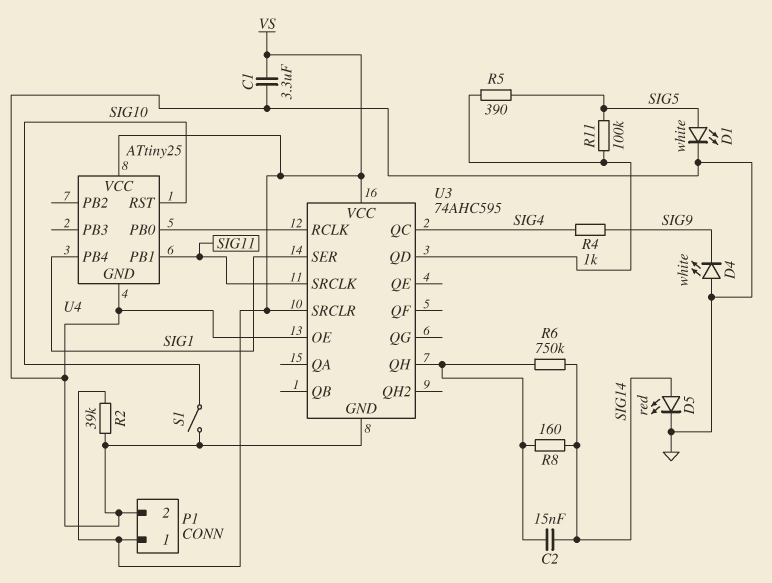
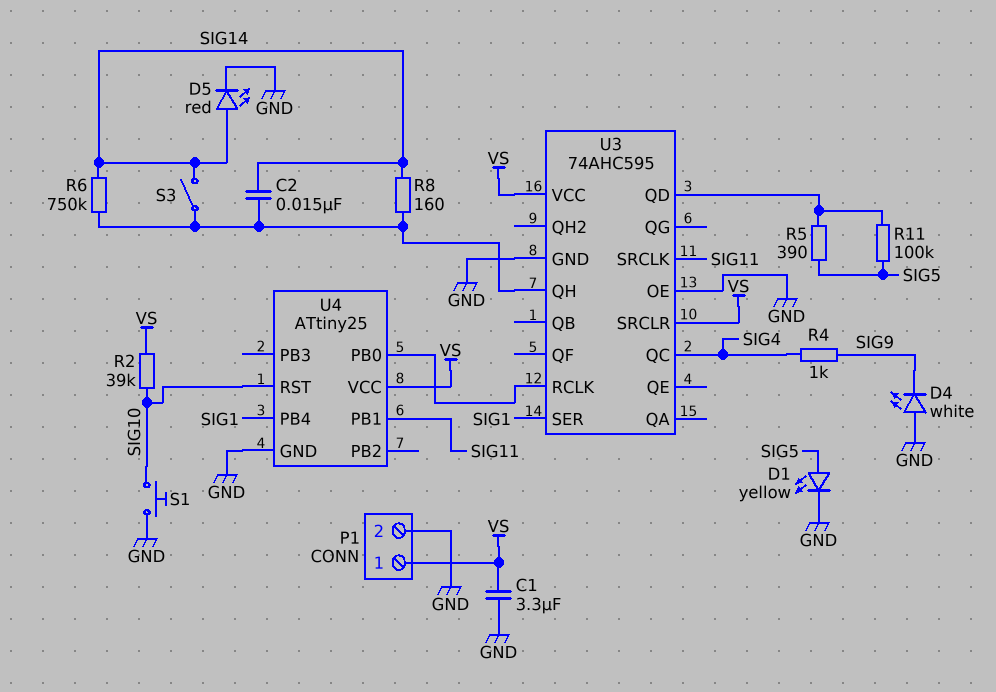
D1: LED white (A SIG5, K GND) -> LED yellow (A SIG5, K GND)
R2: 39k (GND, VS) -> 39k (SIG10, VS)
S1: switch (GND, SIG10) -> button (GND, SIG10)
S3: none -> switch (SIG14, U3/QH)

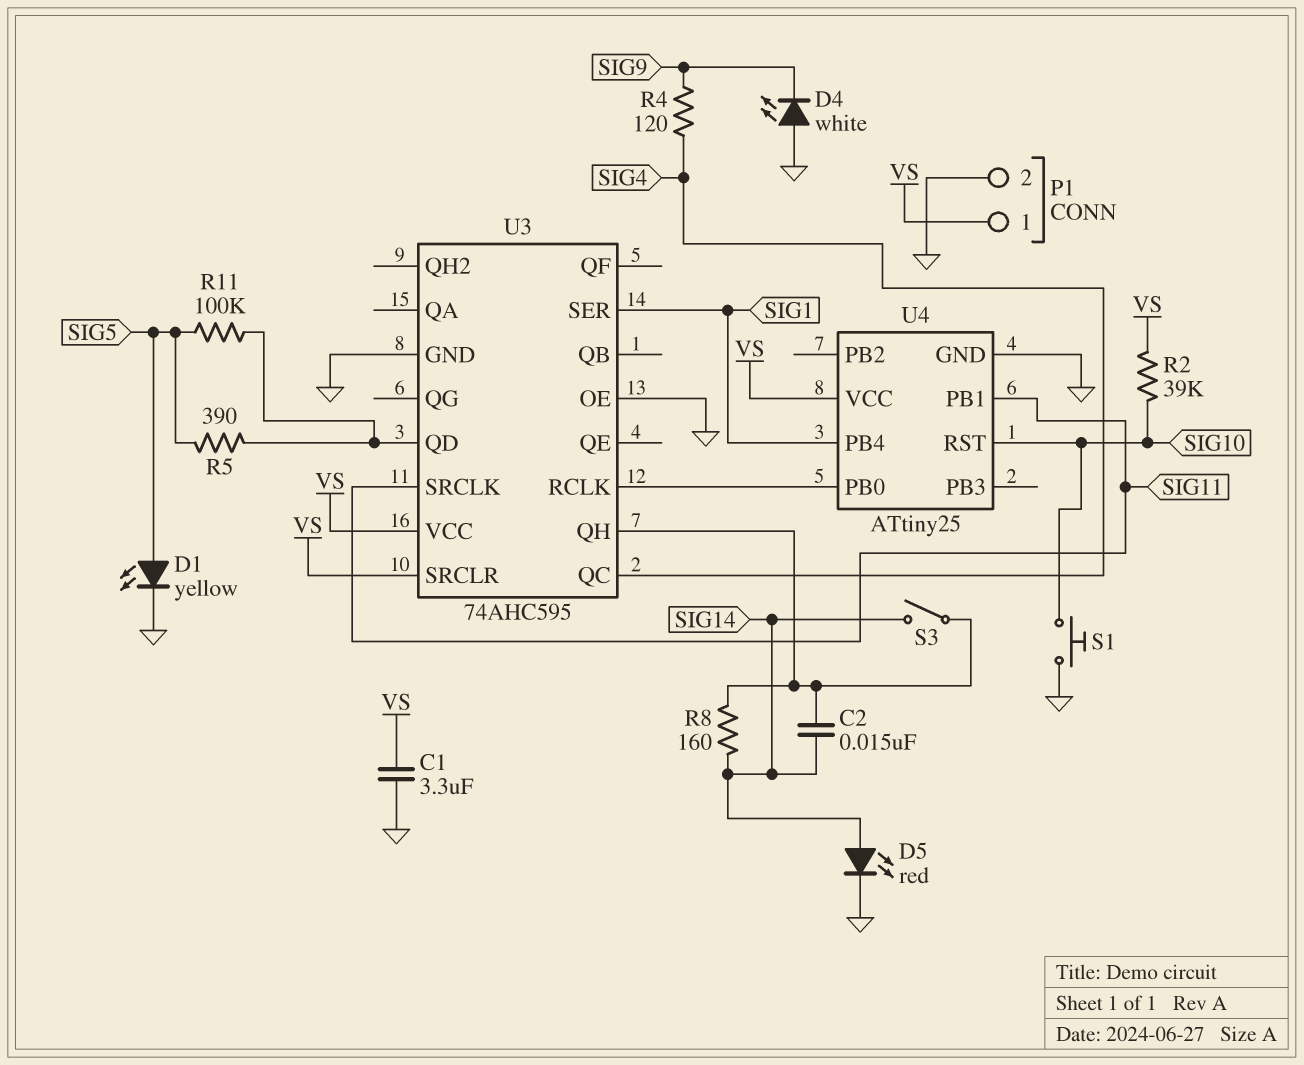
R4: 1k (SIG4, SIG9) -> 120 (SIG4, SIG9)
R6: 750k (SIG14, U3/QH) -> none

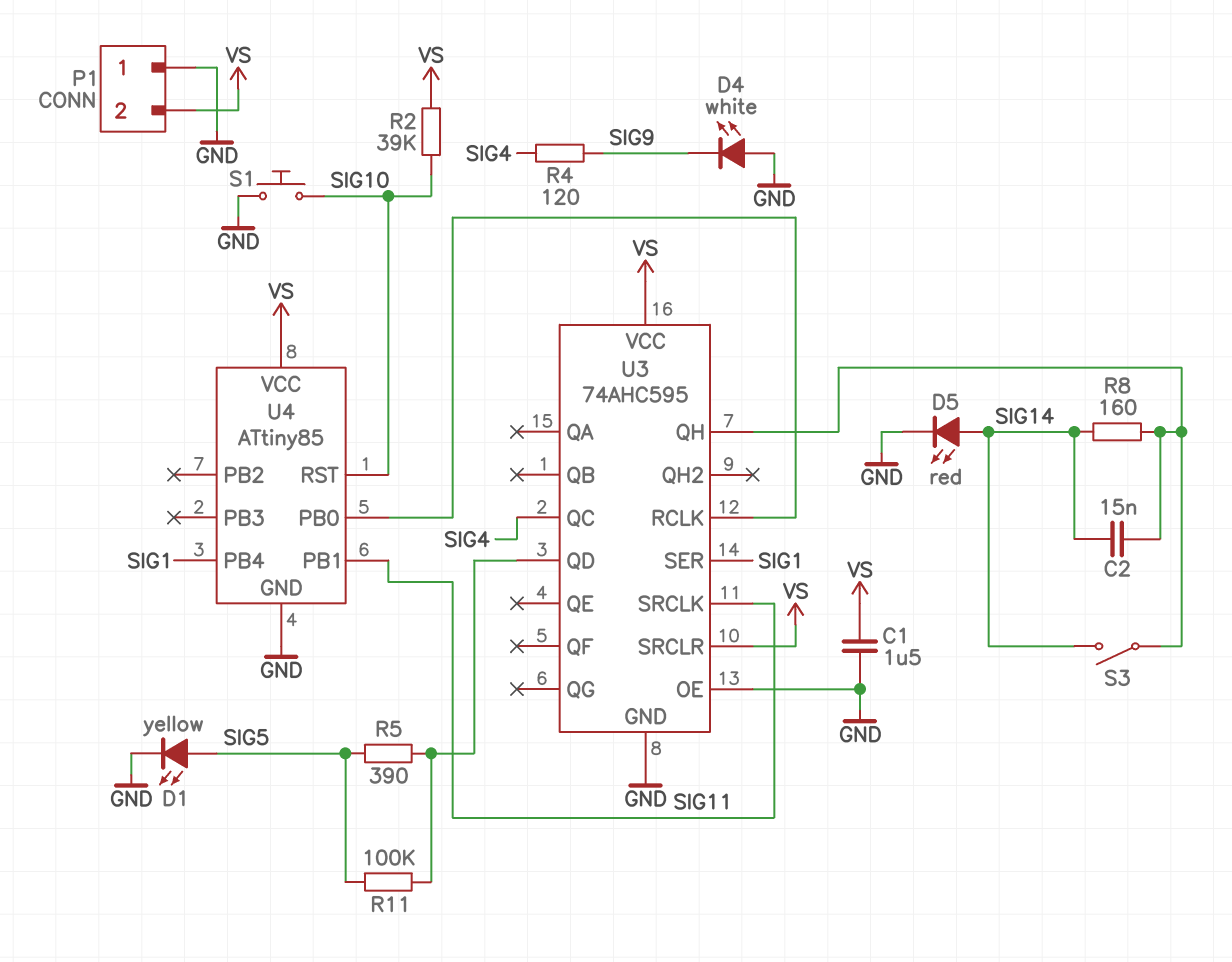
C1: 3.3uF (GND, VS) -> 1.5uF (GND, VS)
P1 pin 1: VS -> GND
P1 pin 2: GND -> VS
U4: ATtiny25 -> ATtiny85

